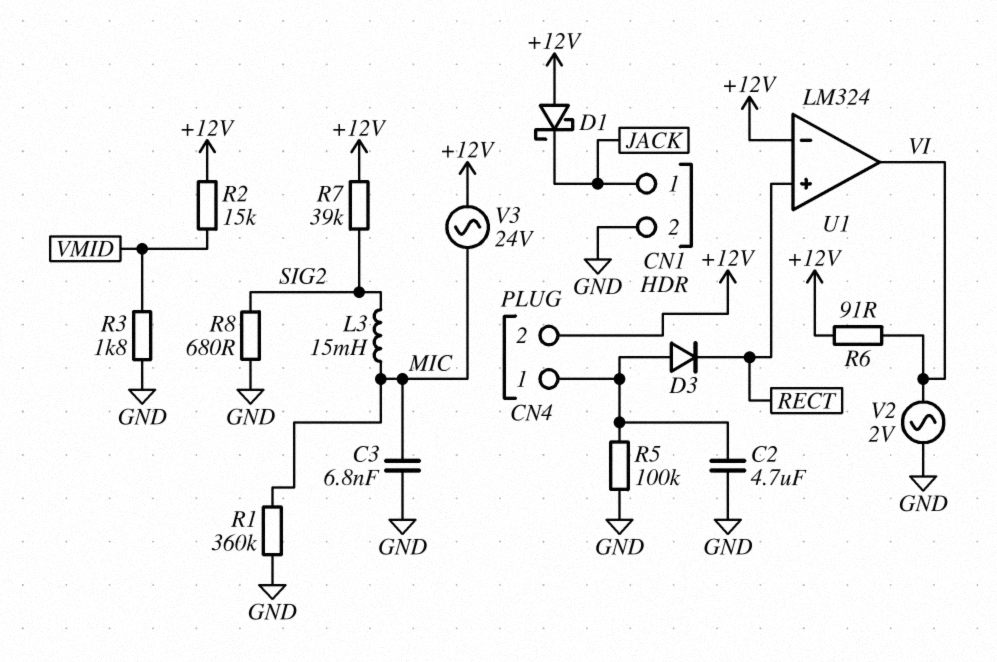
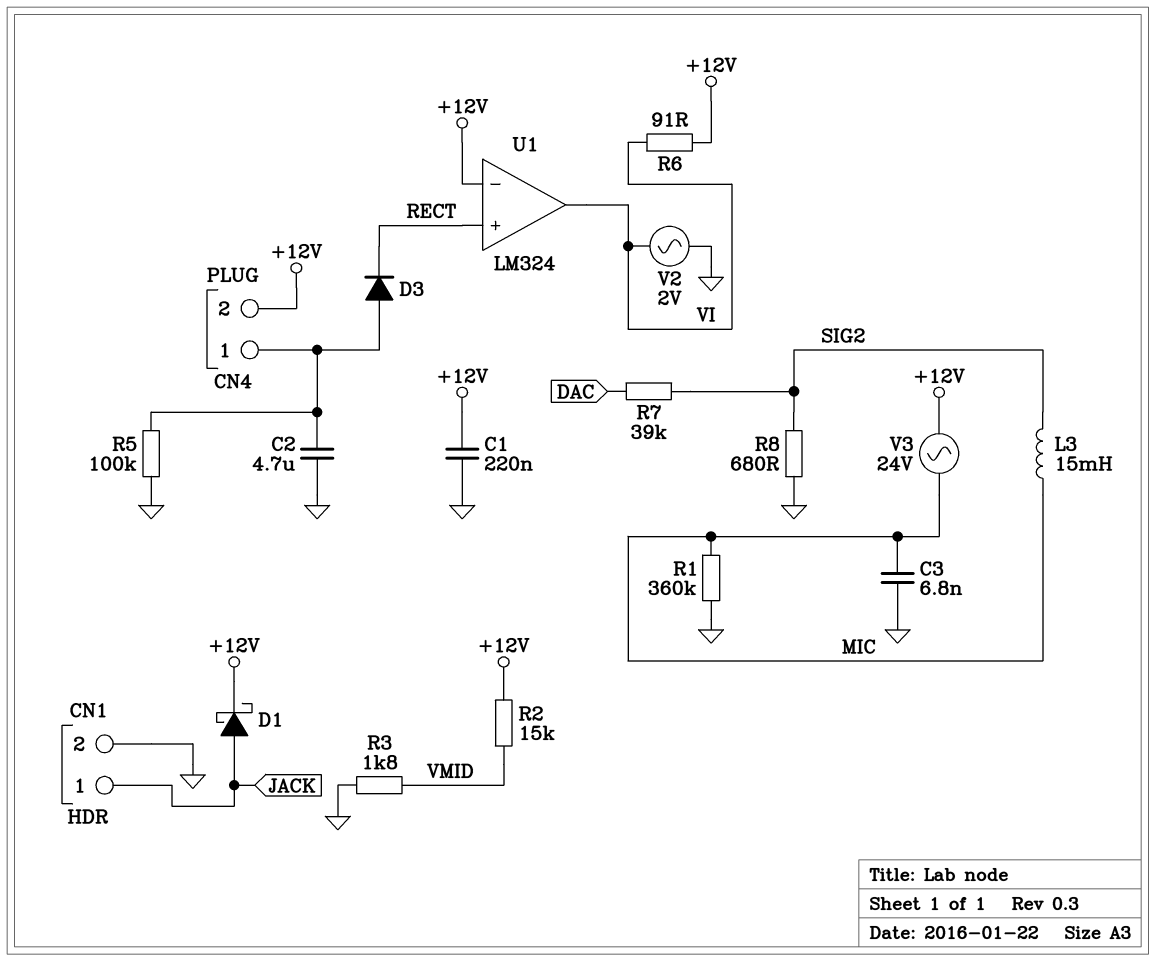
C1: none -> 220nF (+12V, GND)
D1: schottky (A +12V, K JACK) -> schottky (A JACK, K +12V)
R7: 39k (+12V, SIG2) -> 39k (DAC, SIG2)

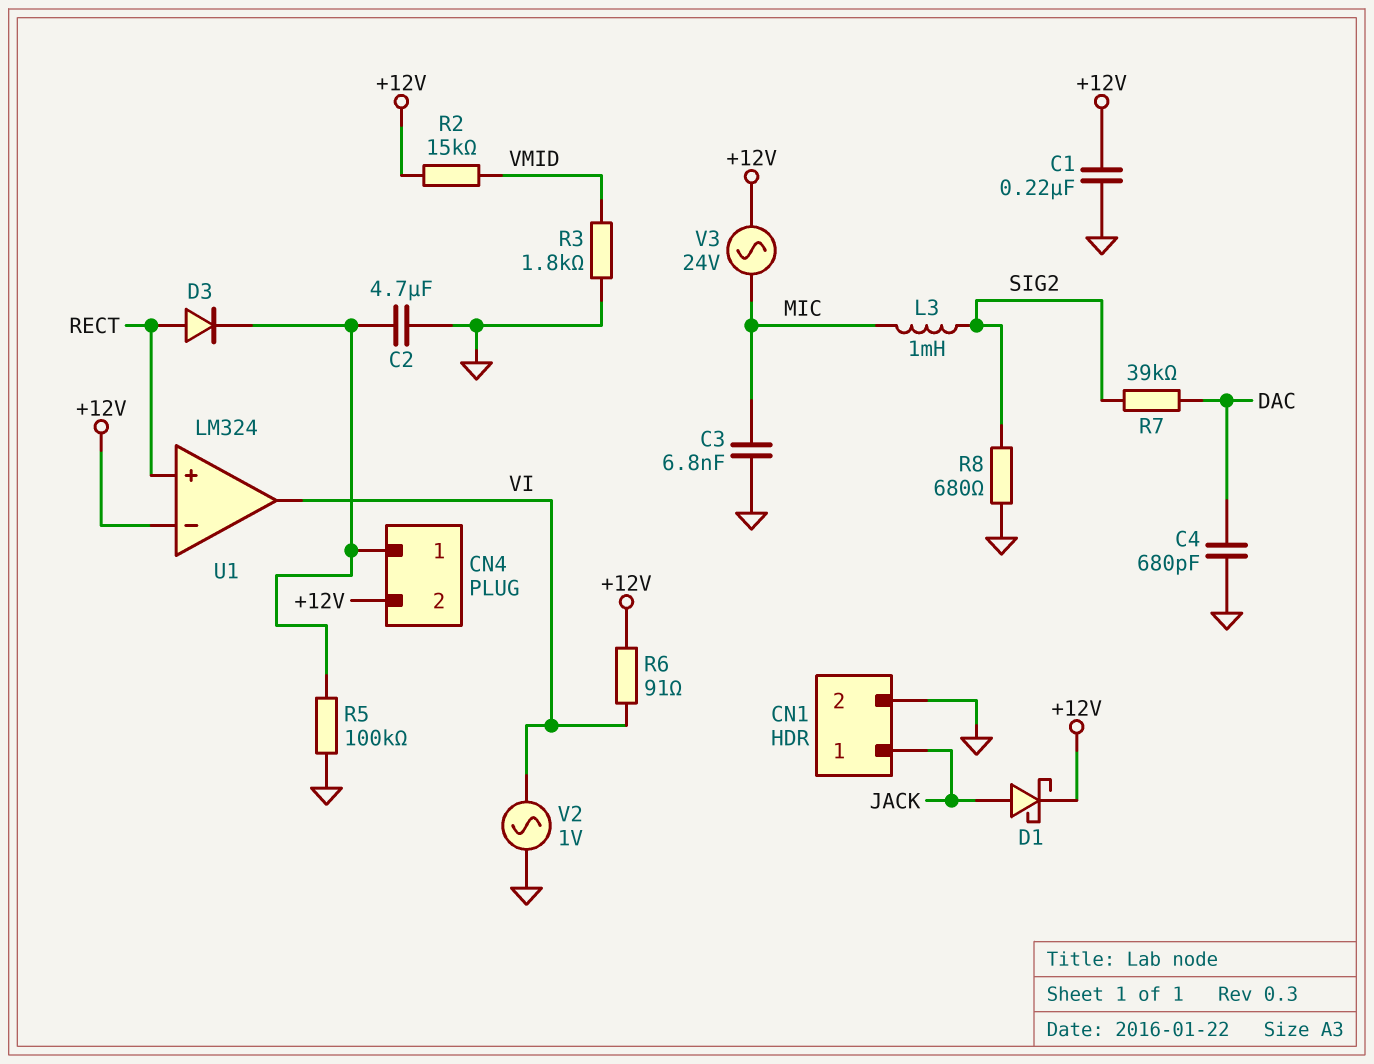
C4: none -> 680pF (DAC, GND)
D3: diode (A CN4/1, K RECT) -> diode (A RECT, K CN4/1)
L3: 15mH (MIC, SIG2) -> 1mH (MIC, SIG2)
R1: 360k (GND, MIC) -> none
V2: AC 2V (GND, VI) -> AC 1V (GND, VI)

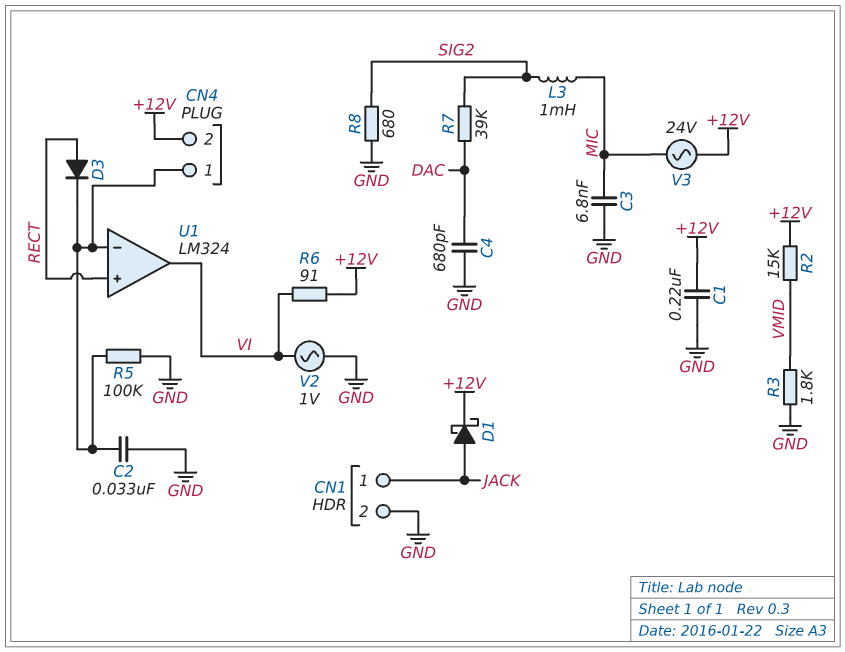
C2: 4.7uF (CN4/1, GND) -> 33nF (CN4/1, GND)
U1 pin in-: +12V -> CN4/1

